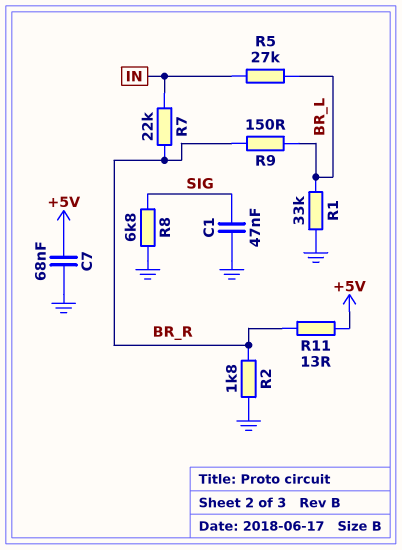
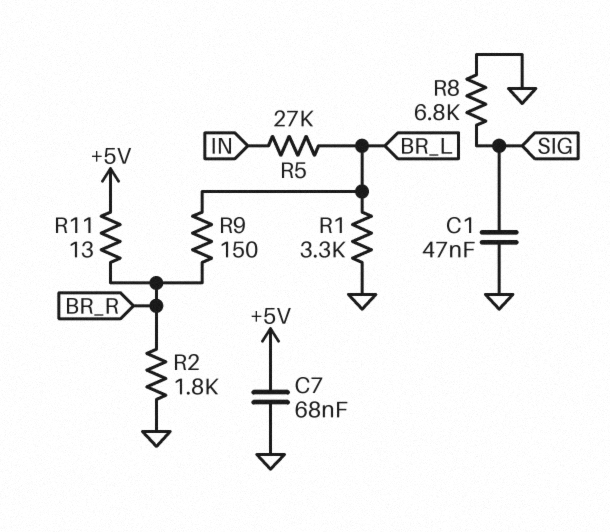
R1: 33k (BR_L, GND) -> 3.3k (BR_L, GND)
R7: 22k (BR_R, IN) -> none

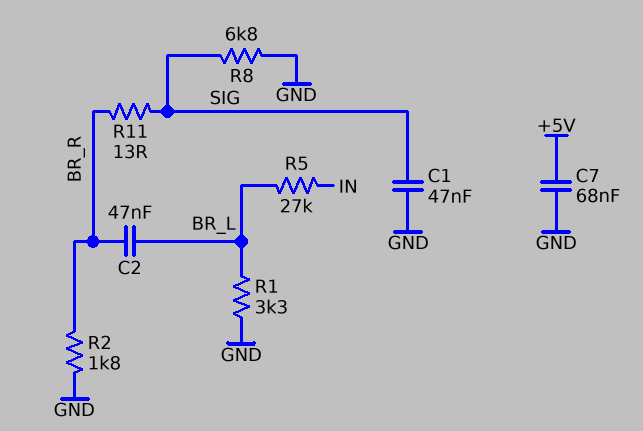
C2: none -> 47nF (BR_L, BR_R)
R9: 150 (BR_L, BR_R) -> none
R11: 13 (+5V, BR_R) -> 13 (BR_R, SIG)

